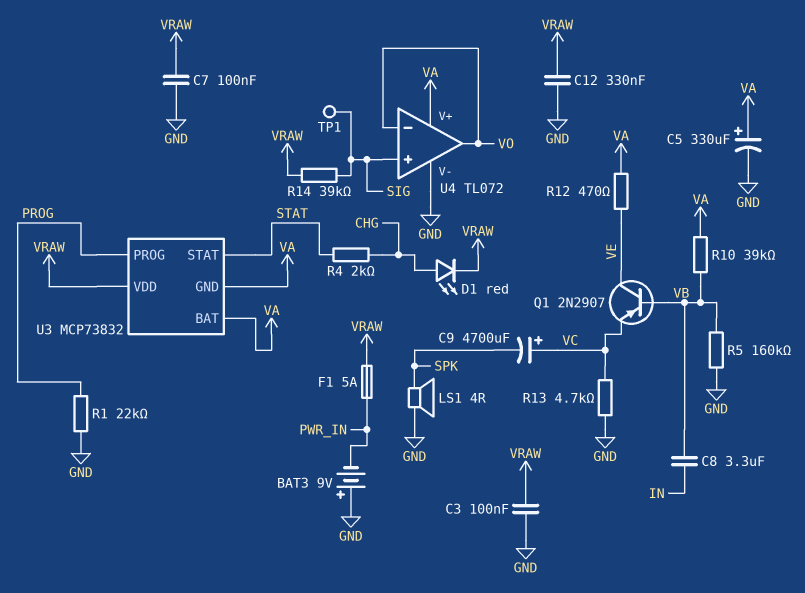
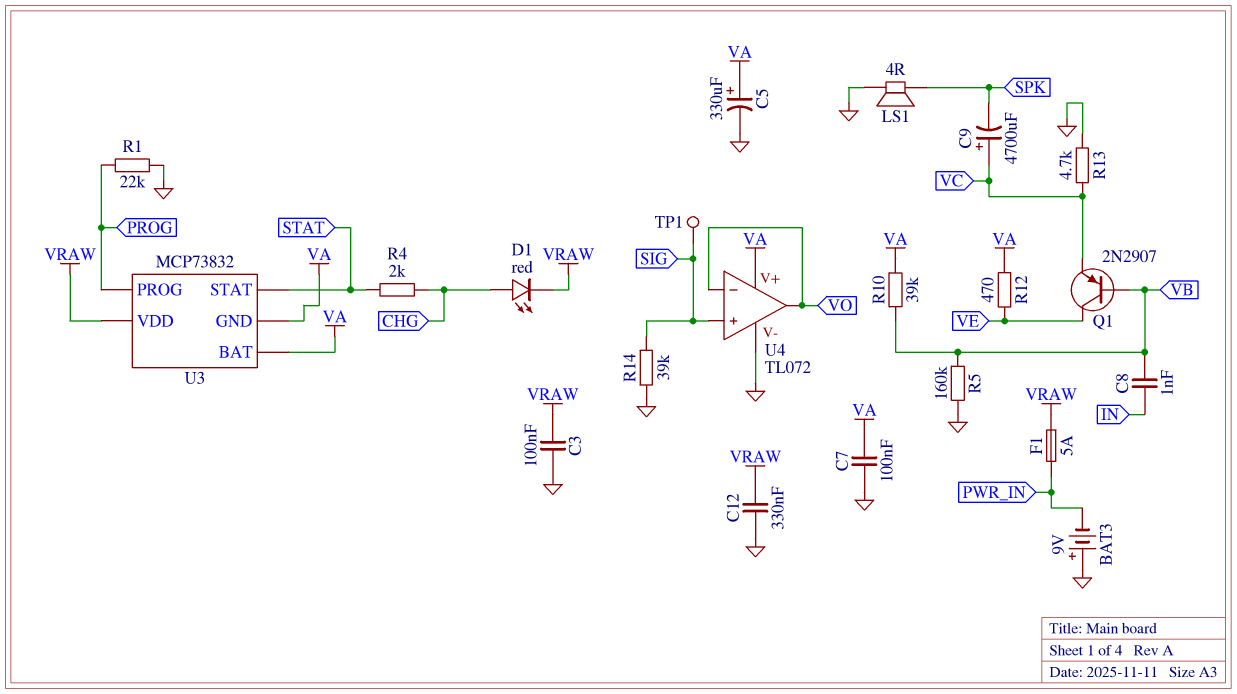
C7: 100nF (GND, VRAW) -> 100nF (GND, VA)
C8: 3.3uF (IN, VB) -> 1nF (IN, VB)
R14: 39k (SIG, VRAW) -> 39k (GND, SIG)

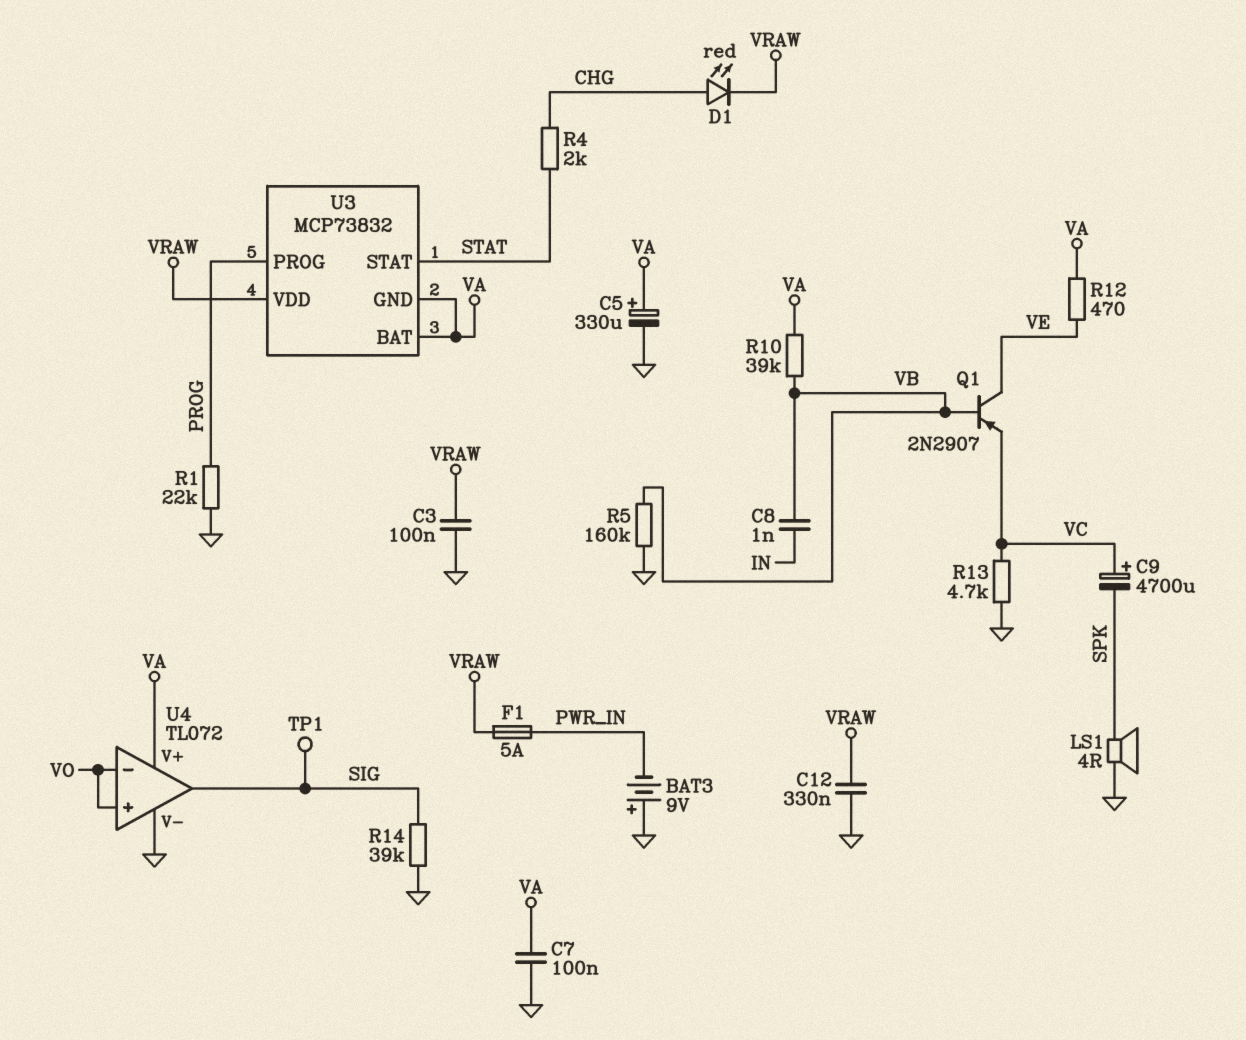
U4 pin in+: SIG -> VO
U4 pin out: VO -> SIG

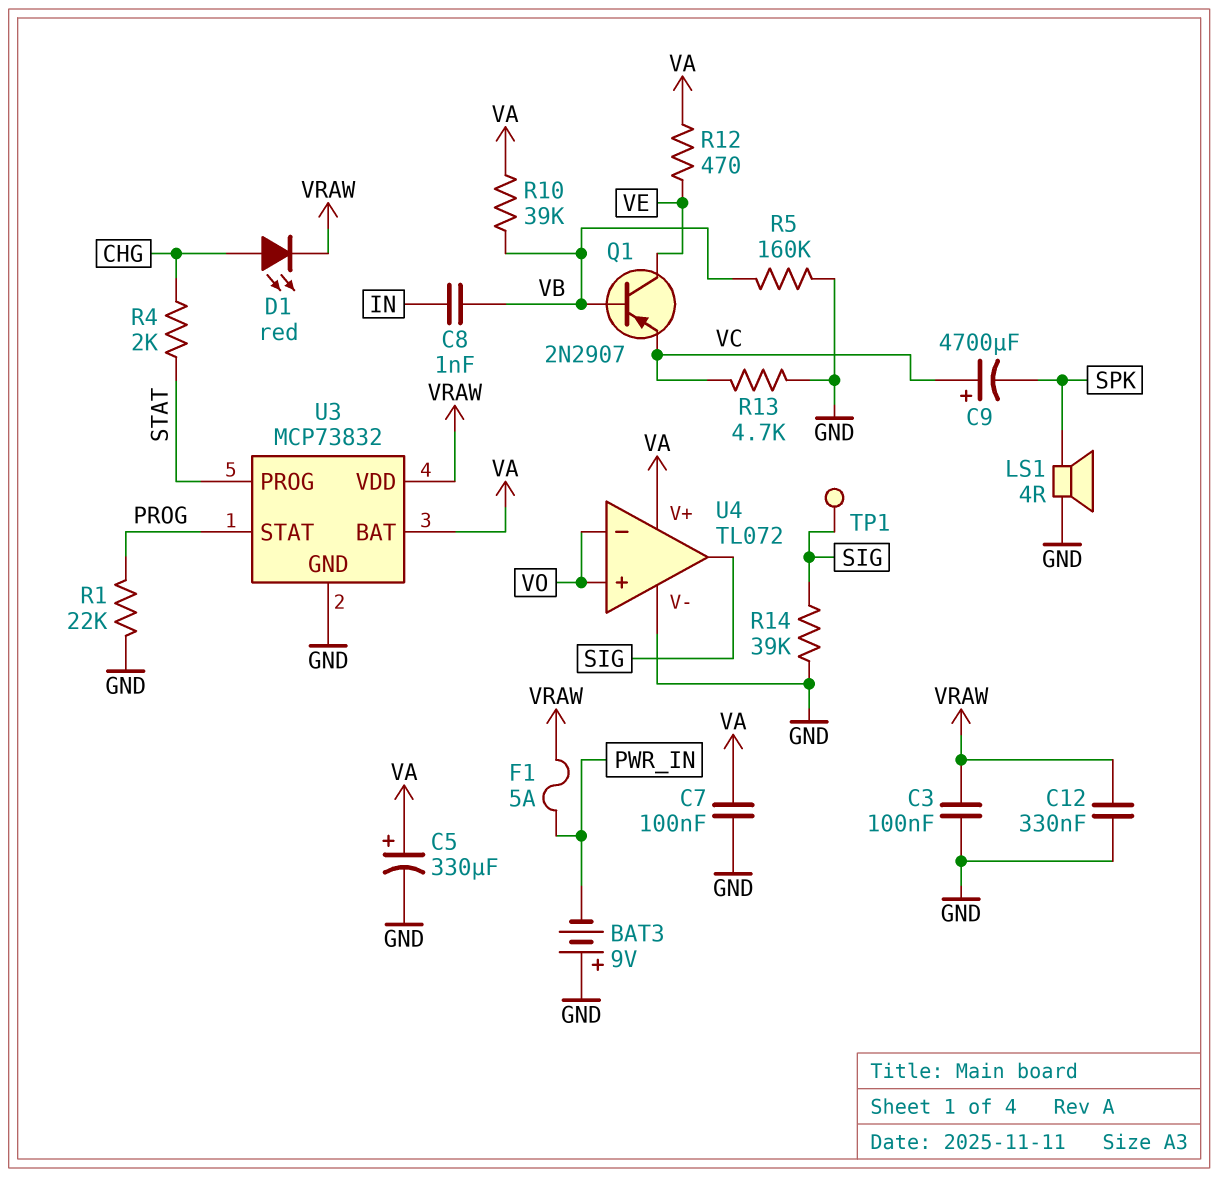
U3 pin GND: VA -> GND
U3 pin PROG: PROG -> STAT
U3 pin STAT: STAT -> PROG

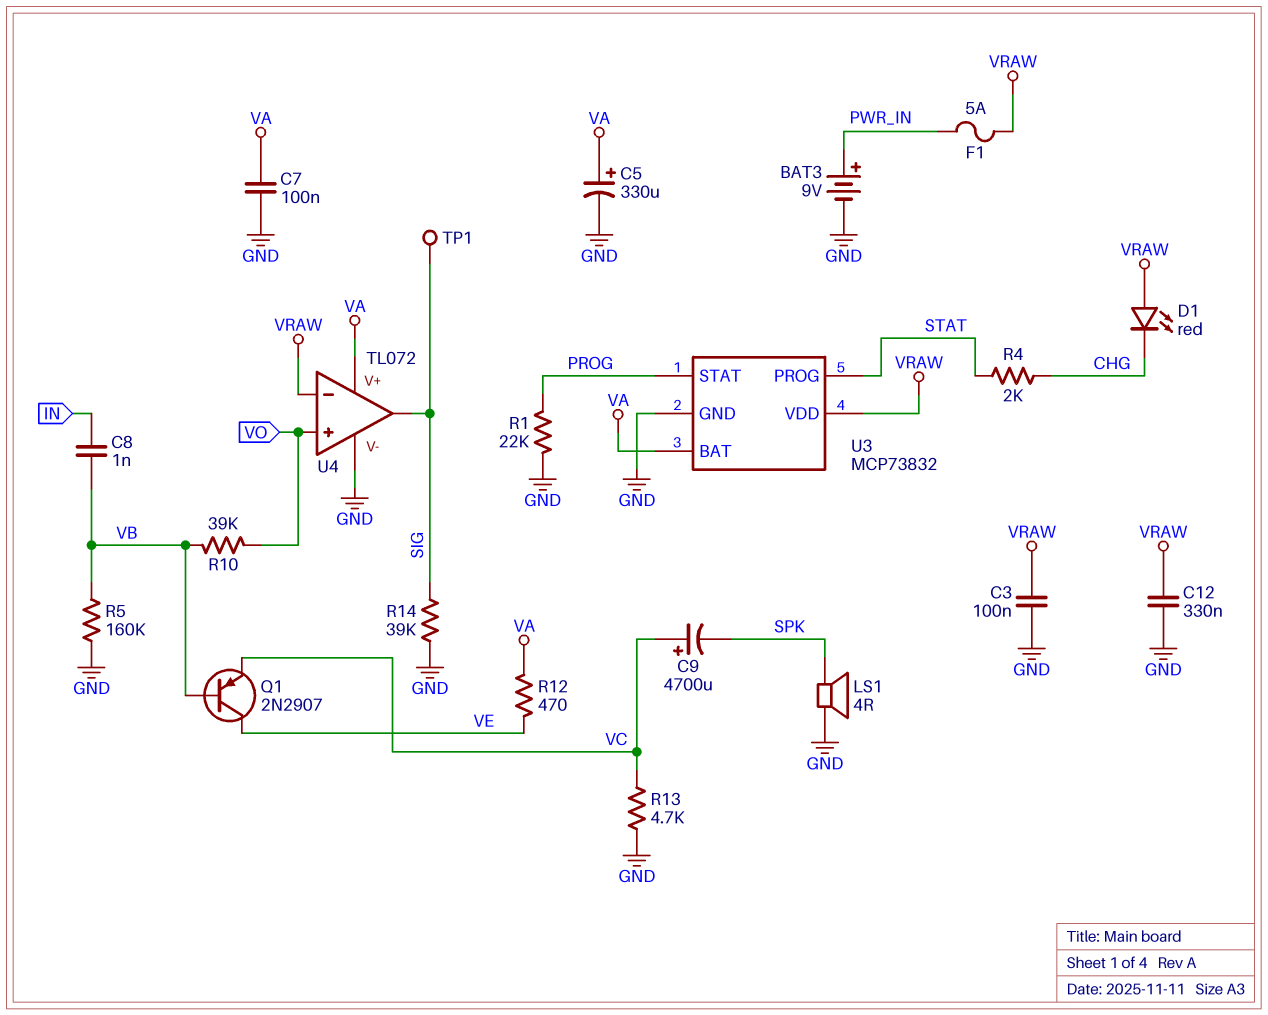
BAT3: 9V (plus GND, minus PWR_IN) -> 9V (plus PWR_IN, minus GND)
D1: LED red (A CHG, K VRAW) -> LED red (A VRAW, K CHG)
R10: 39k (VA, VB) -> 39k (VB, VO)
U4 pin in-: VO -> VRAW

